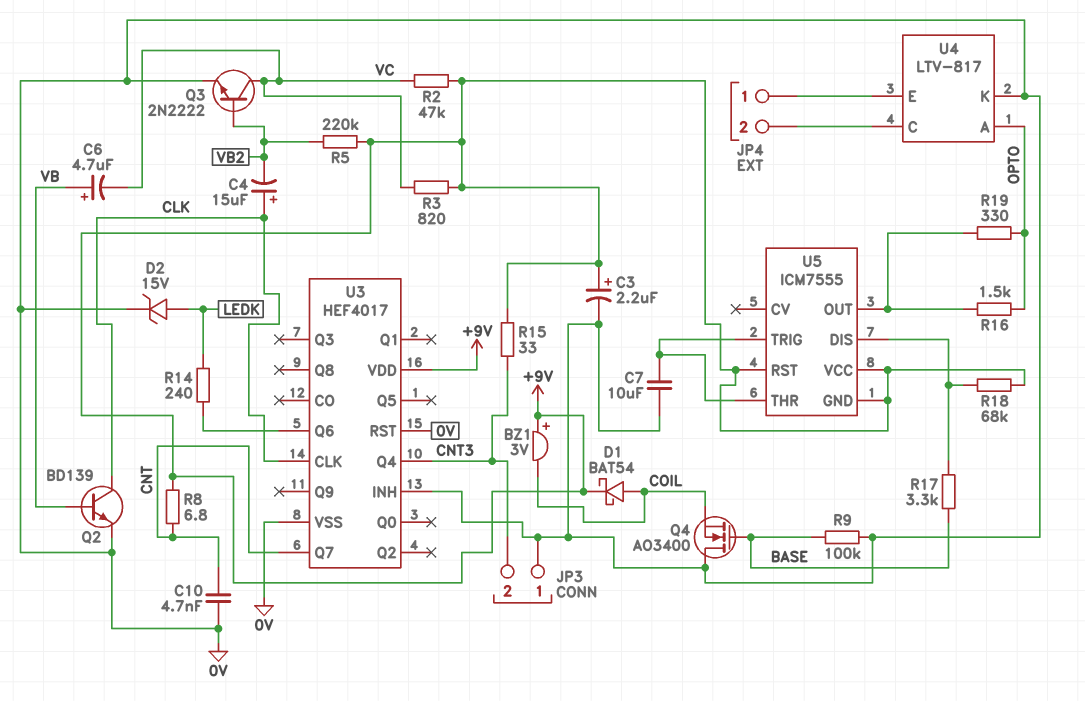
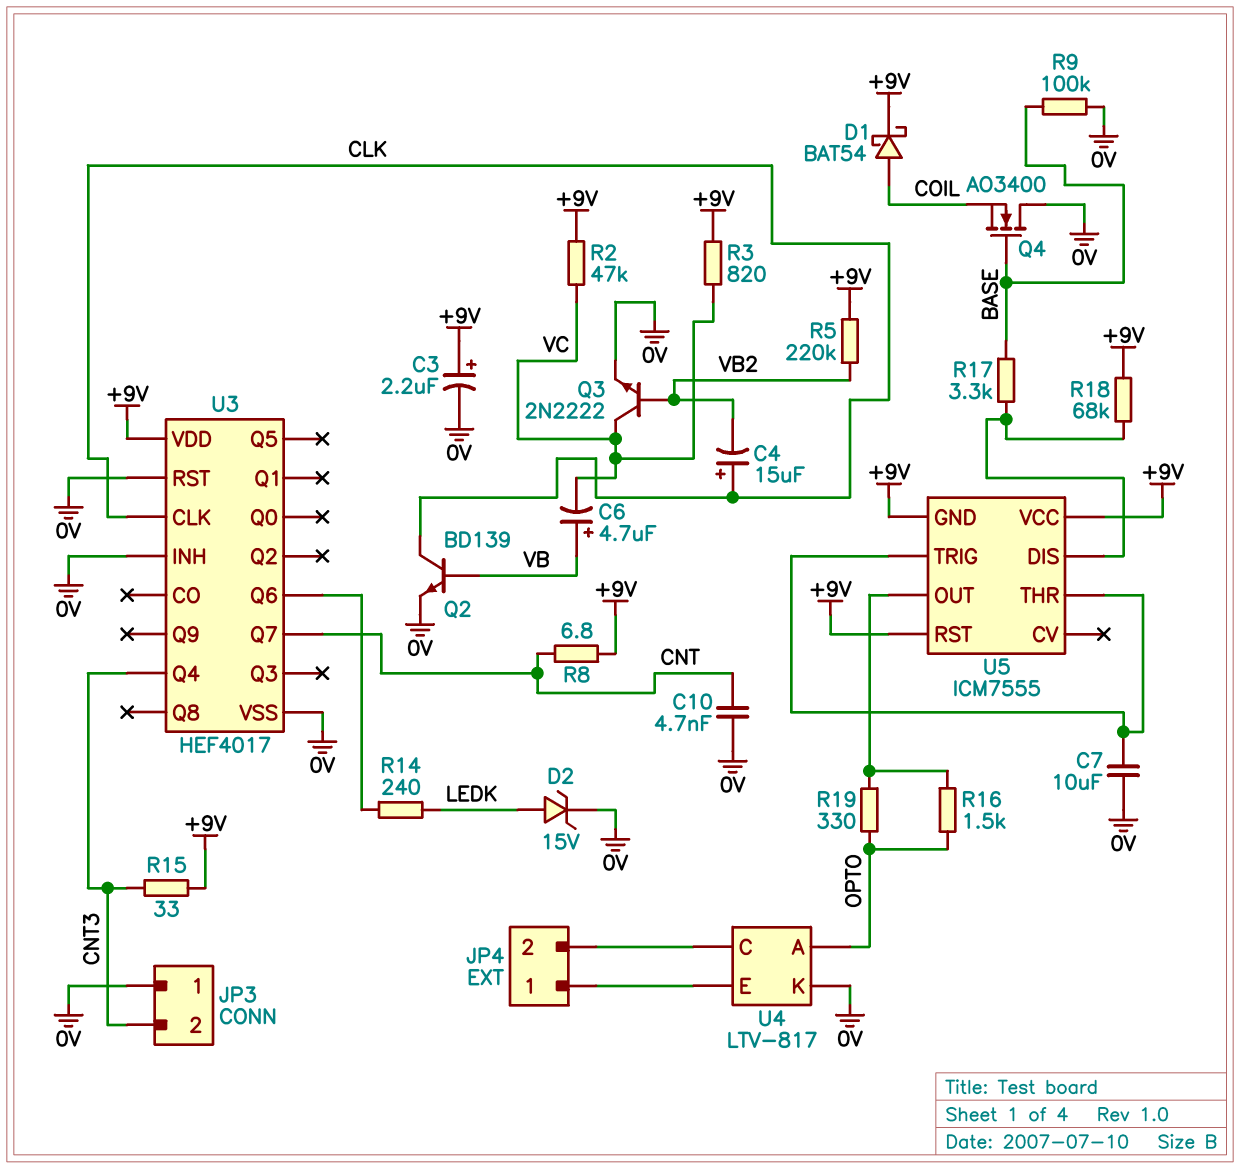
BZ1: buzzer 3V (plus +9V, minus COIL) -> none

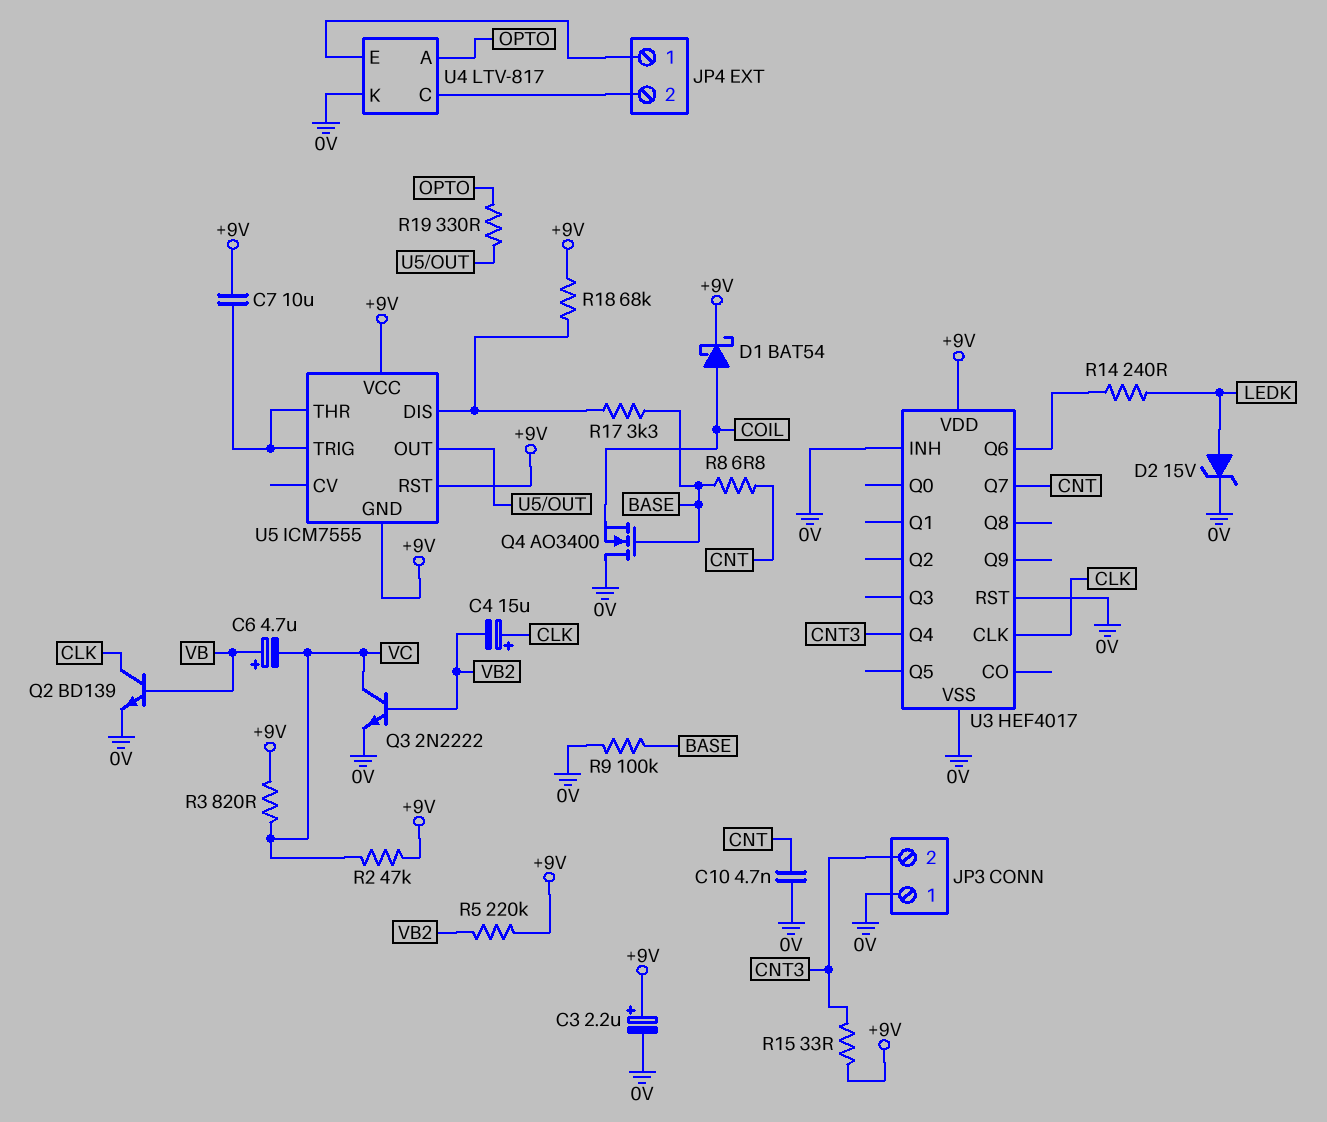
C7: 10uF (0V, U5/THR) -> 10uF (+9V, U5/THR)
R8: 6.8 (+9V, CNT) -> 6.8 (BASE, CNT)
R16: 1.5k (OPTO, U5/OUT) -> none

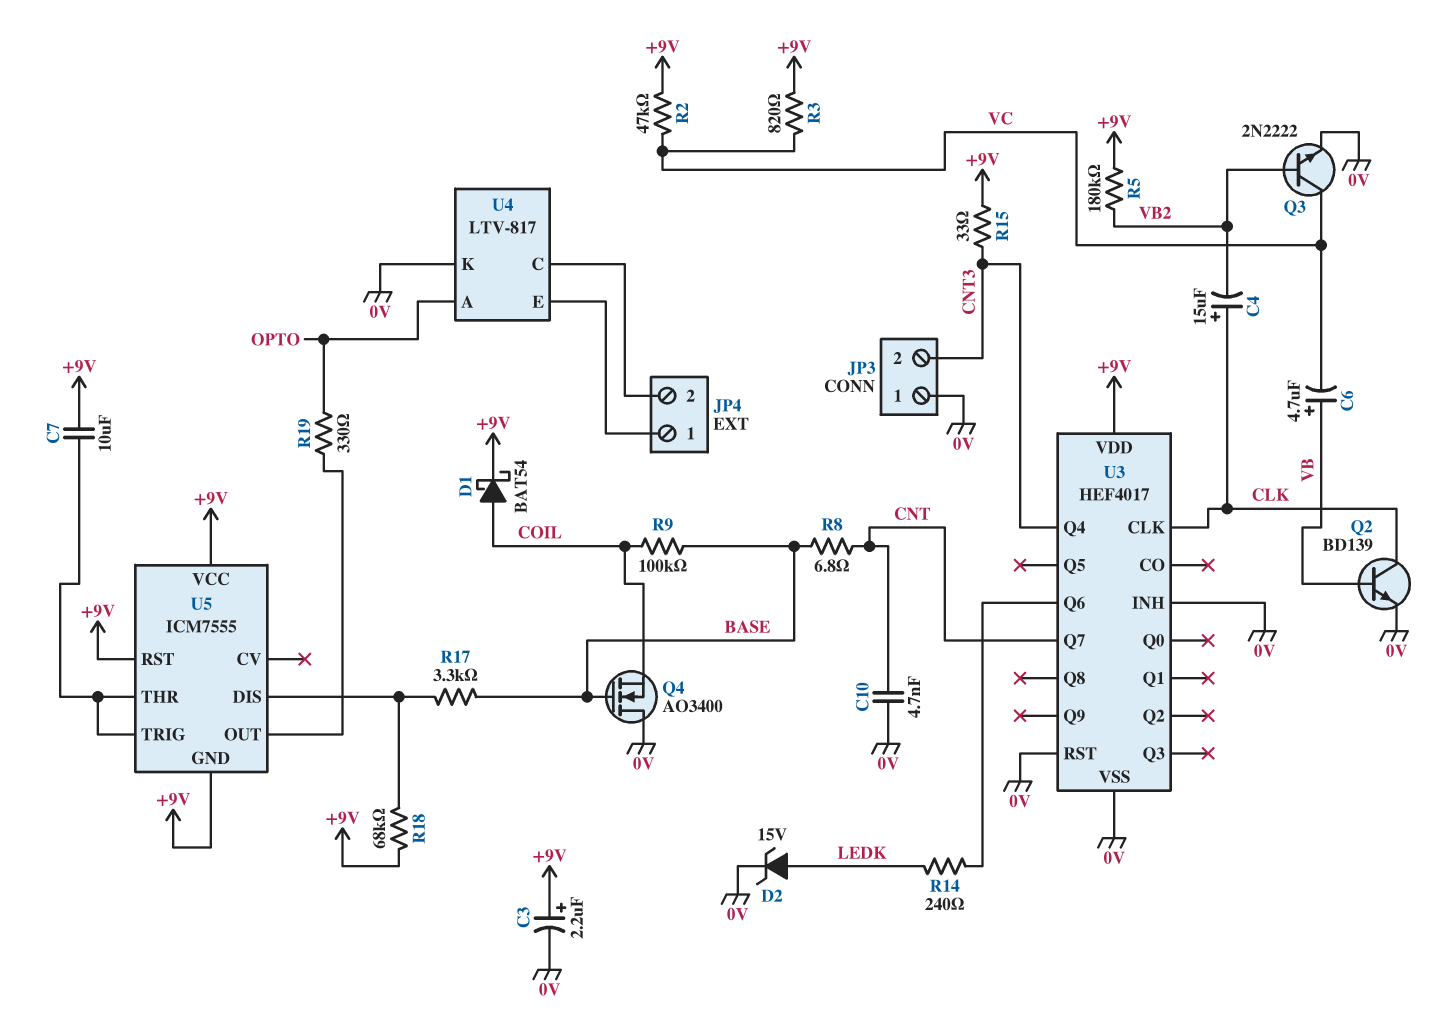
R5: 220k (+9V, VB2) -> 180k (+9V, VB2)
R9: 100k (0V, BASE) -> 100k (BASE, COIL)

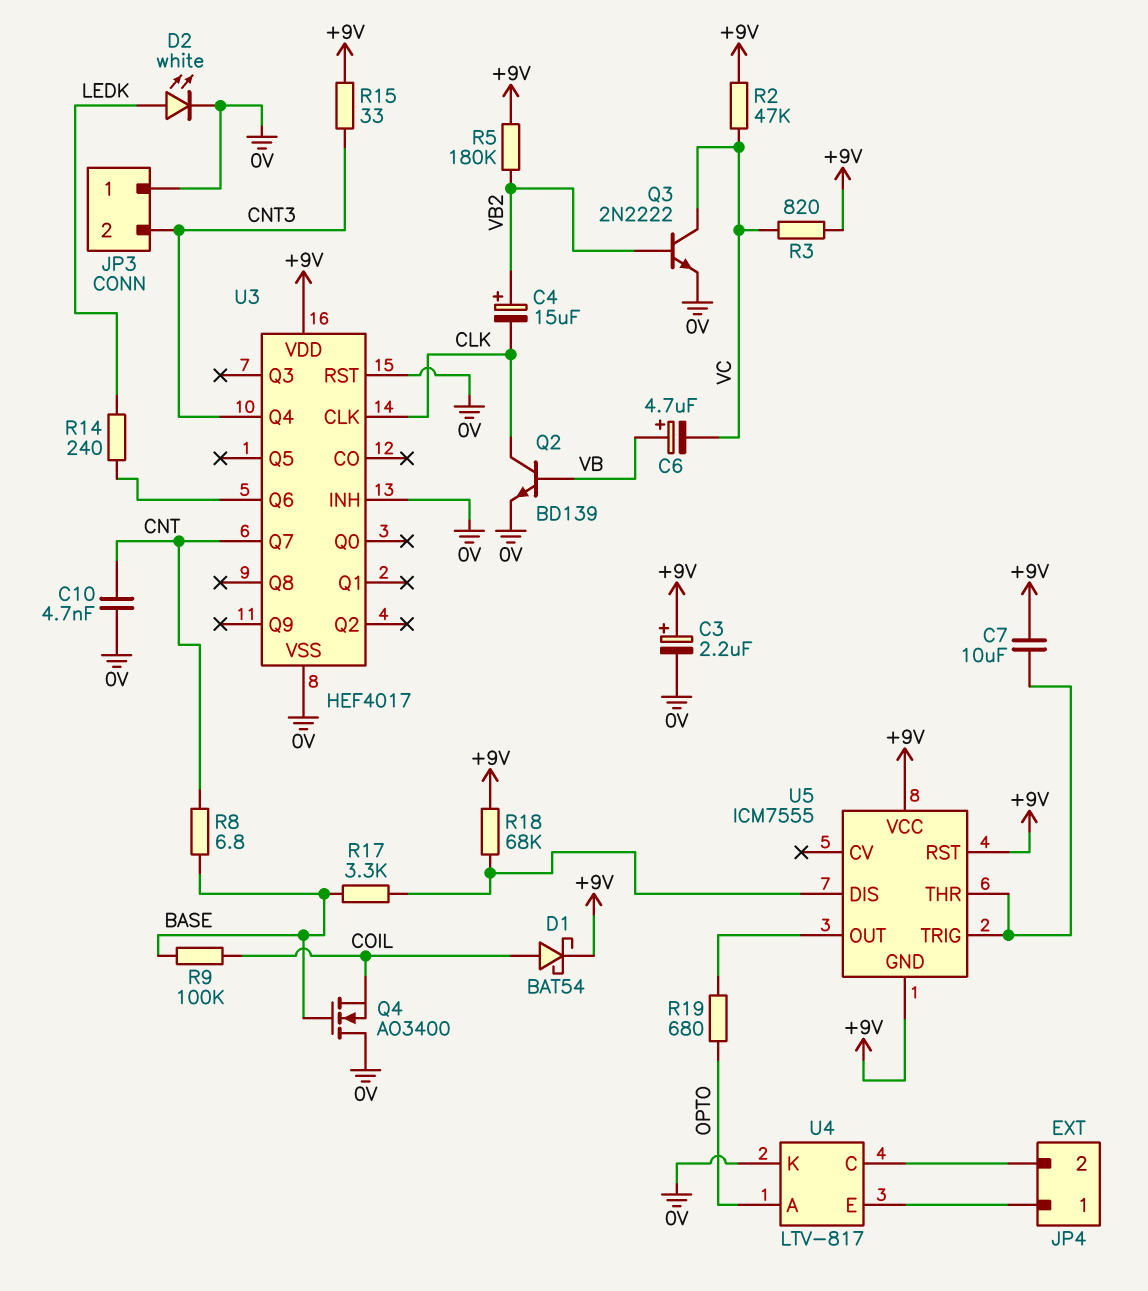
C4: 15uF (plus CLK, minus VB2) -> 15uF (plus VB2, minus CLK)
D2: zener 15V (A LEDK, K 0V) -> LED white (A LEDK, K 0V)
R19: 330 (OPTO, U5/OUT) -> 680 (OPTO, U5/OUT)

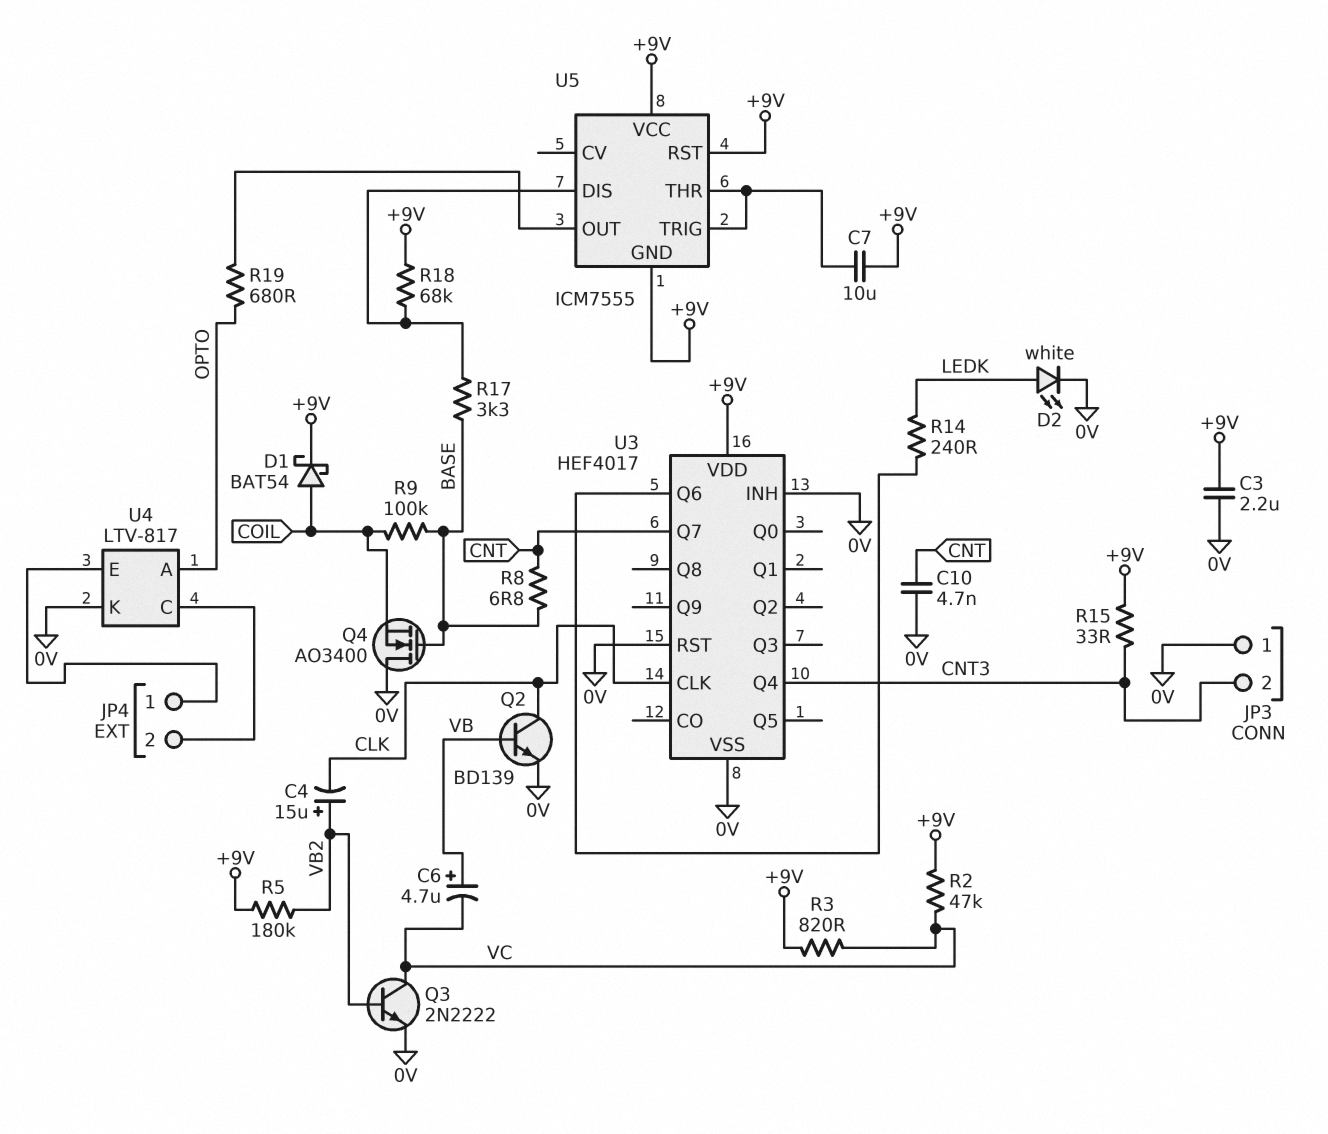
C3: 2.2uF (plus +9V, minus 0V) -> 2.2uF (+9V, 0V)

